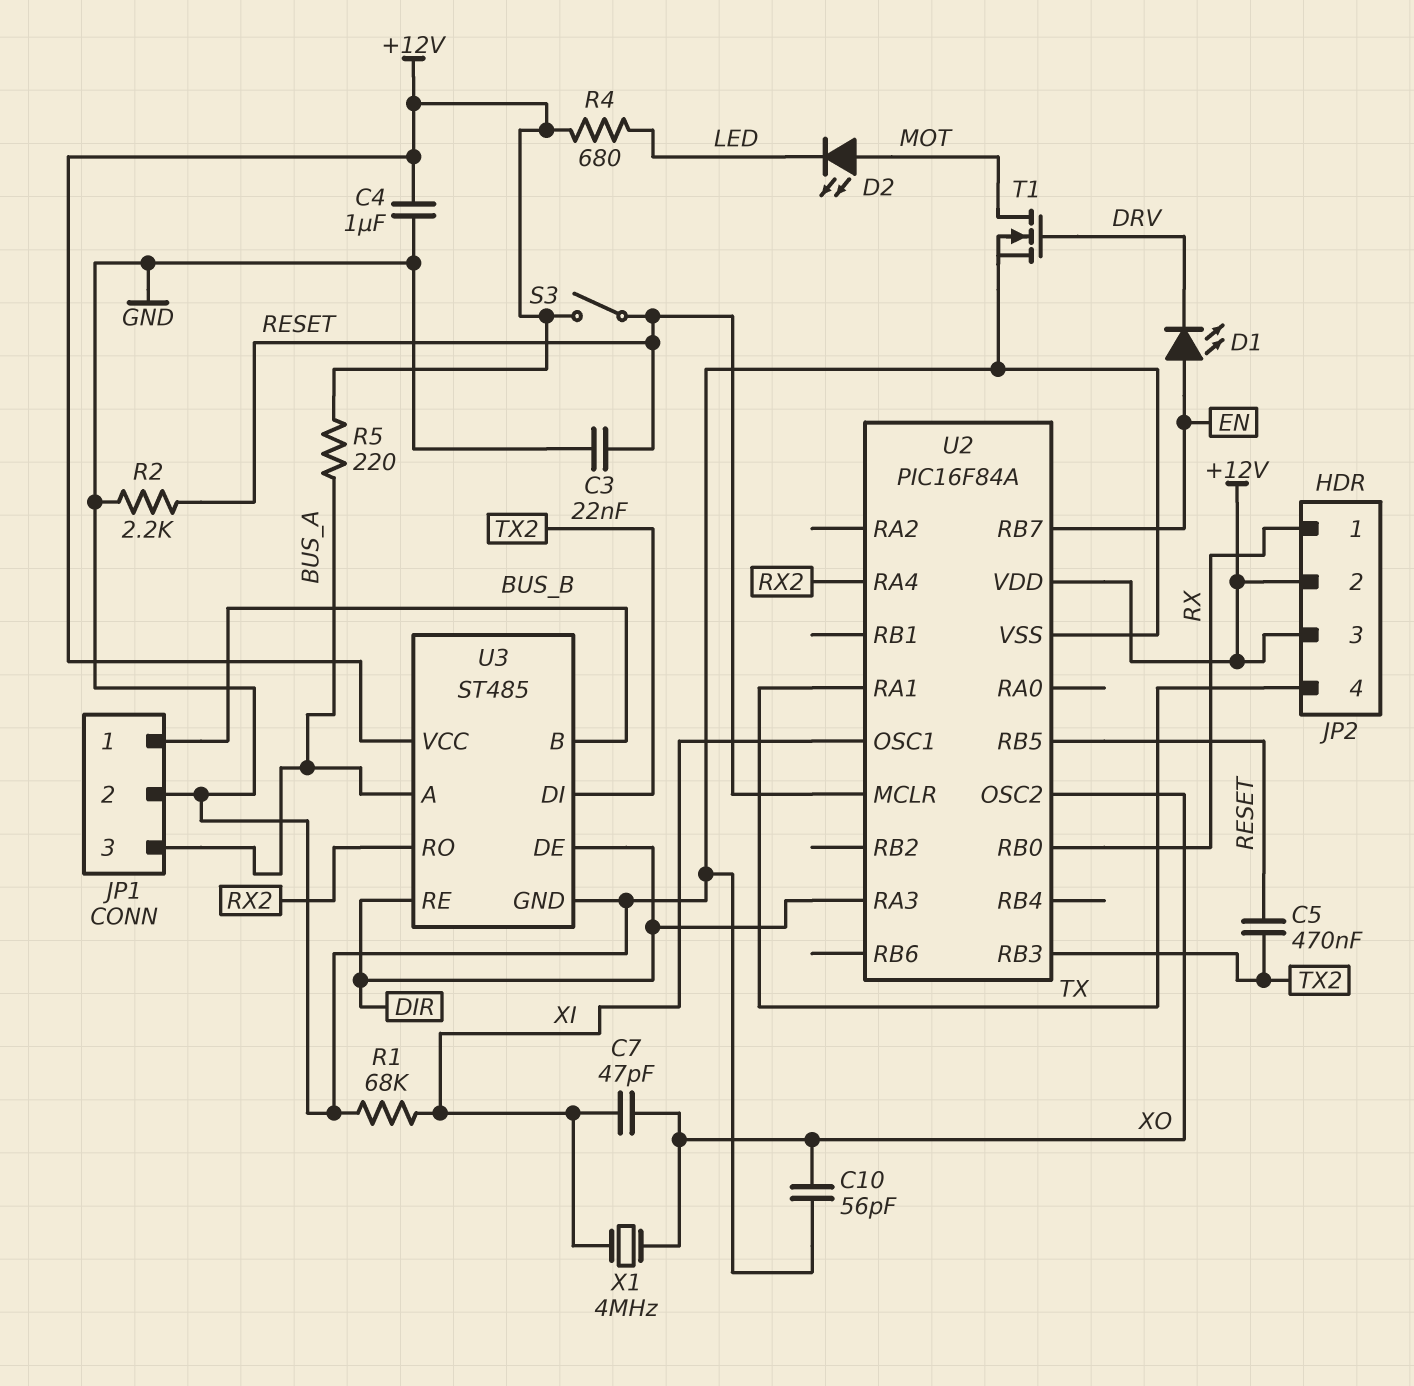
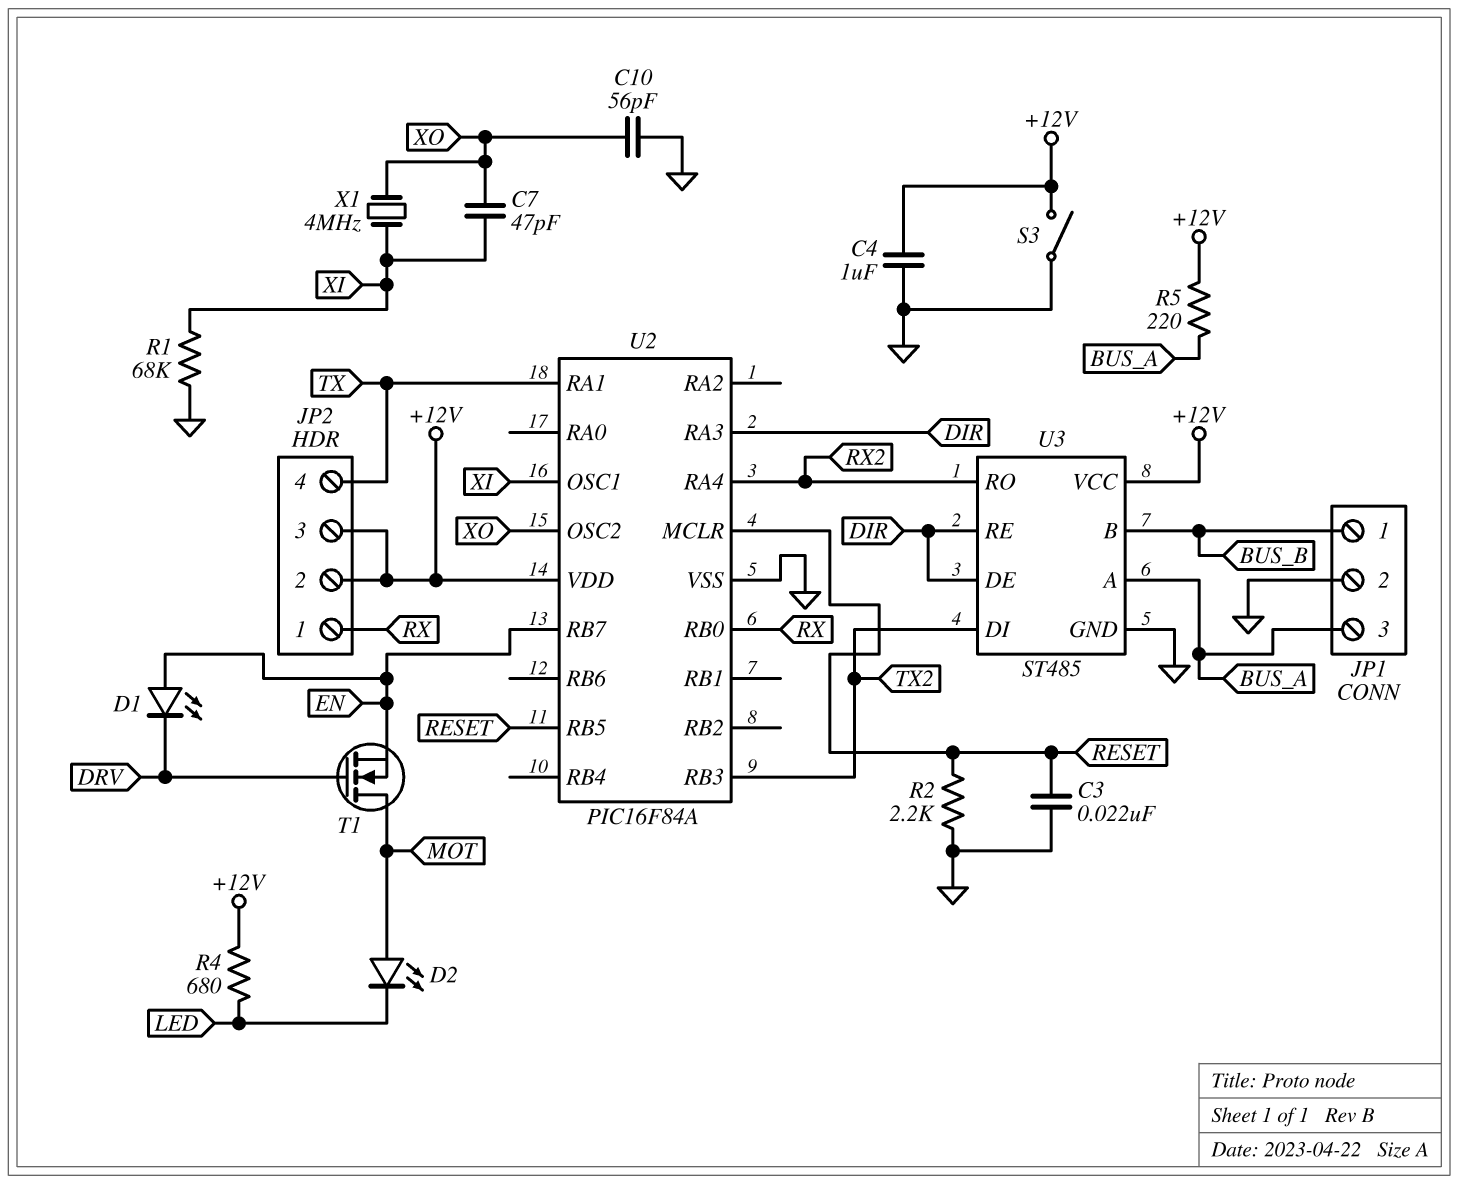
C5: 470nF (RESET, TX2) -> none
S3: switch (+12V, RESET) -> switch (+12V, GND)
T1: NMOS (G DRV, D MOT, S GND) -> NMOS (G DRV, D MOT, S EN)

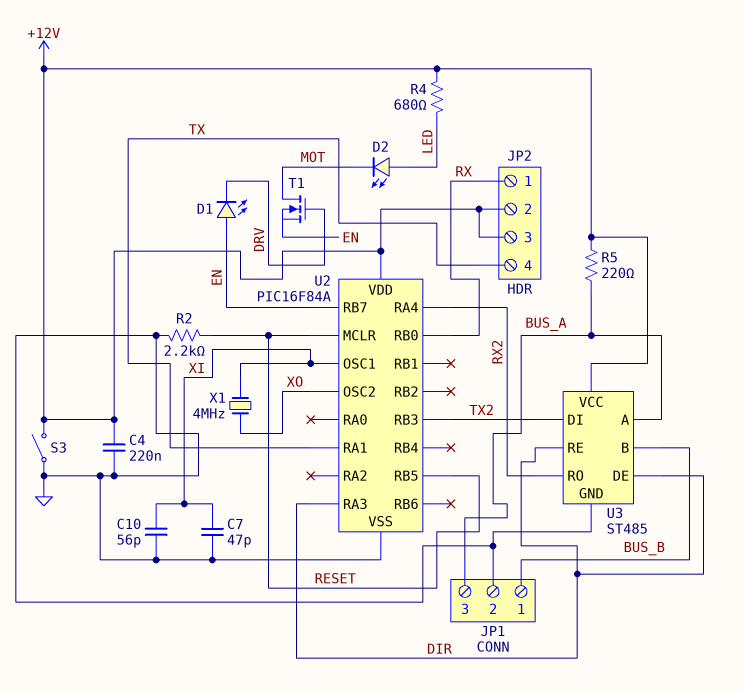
C3: 22nF (GND, RESET) -> none
C4: 1uF (+12V, GND) -> 220nF (+12V, GND)
C7: 47pF (XI, XO) -> 47pF (GND, XI)
C10: 56pF (GND, XO) -> 56pF (GND, XI)
D2: LED (A MOT, K LED) -> LED (A LED, K MOT)
R1: 68k (GND, XI) -> none

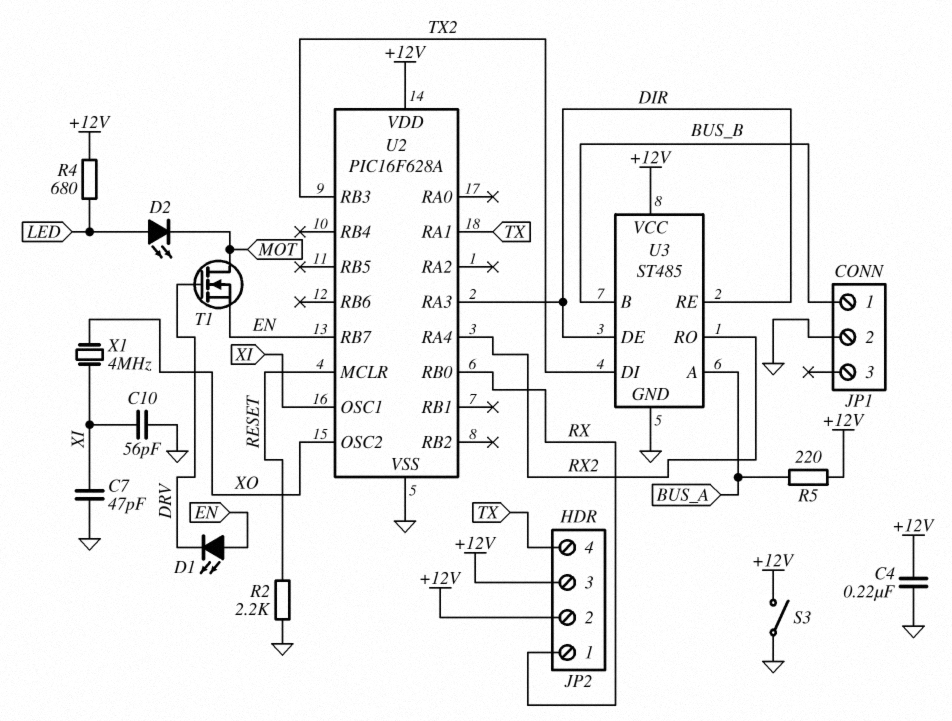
JP1 pin 3: BUS_A -> none
U2: PIC16F84A -> PIC16F628A
U2 pin RB5: RESET -> none

